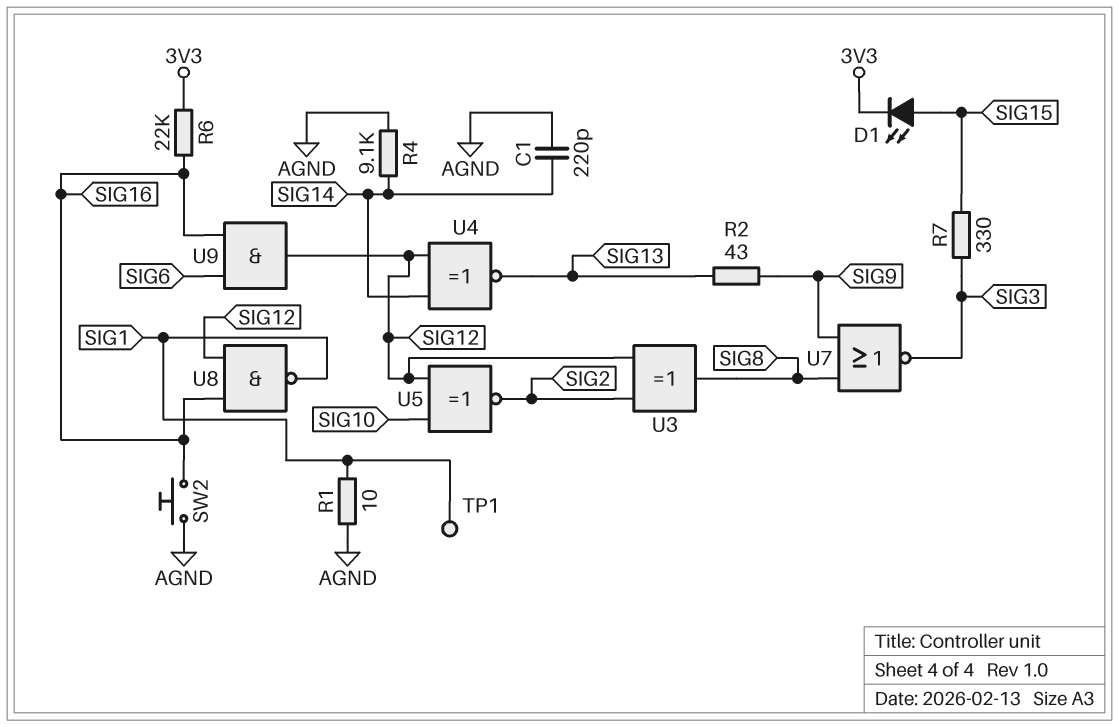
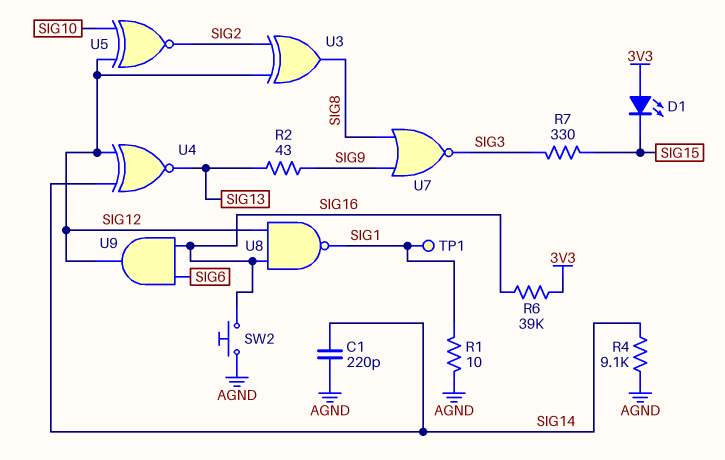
D1: LED (A SIG15, K 3V3) -> LED (A 3V3, K SIG15)
R6: 22k (3V3, SIG16) -> 39k (3V3, SIG16)

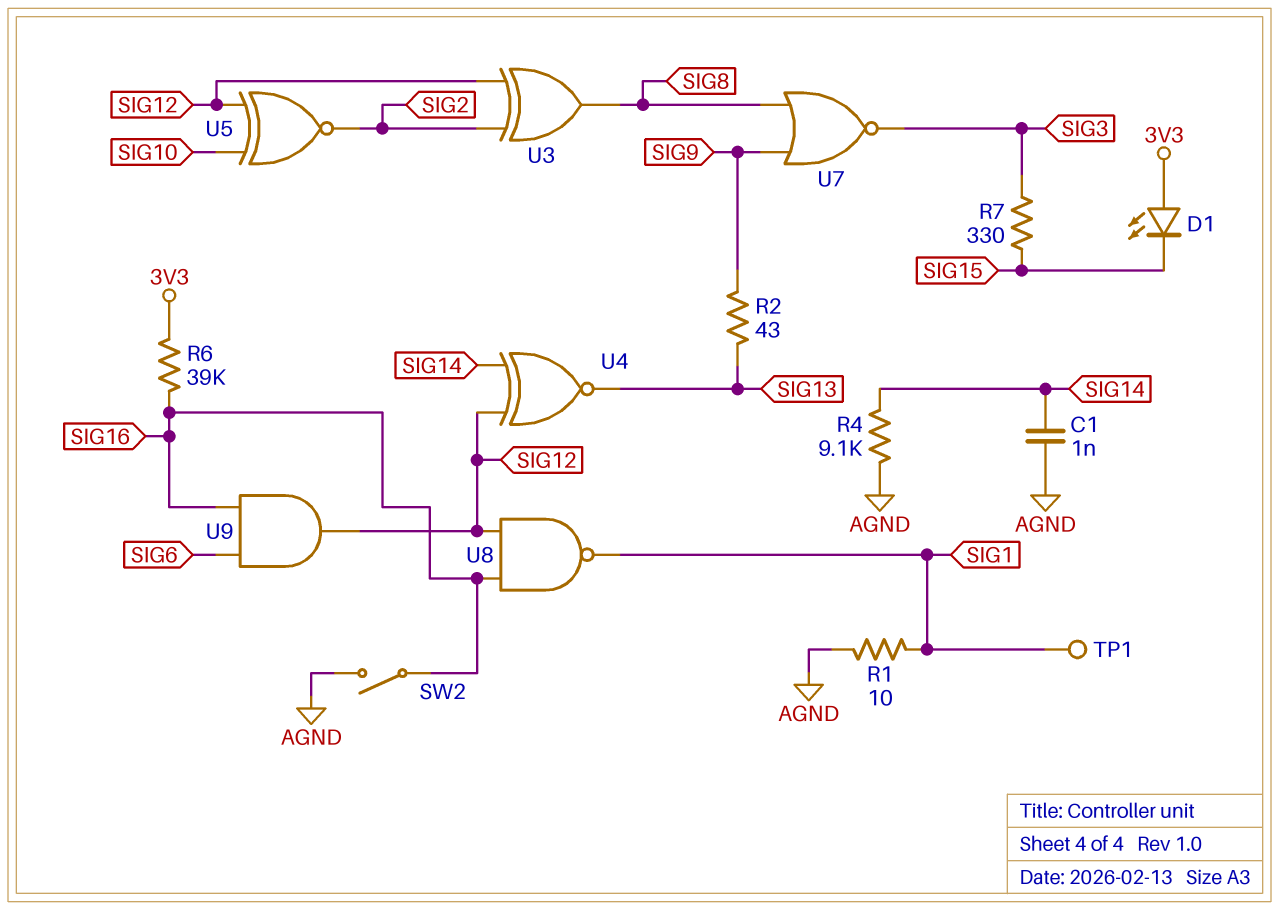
C1: 220pF (AGND, SIG14) -> 1nF (AGND, SIG14)
SW2: button (AGND, SIG16) -> switch (AGND, SIG16)

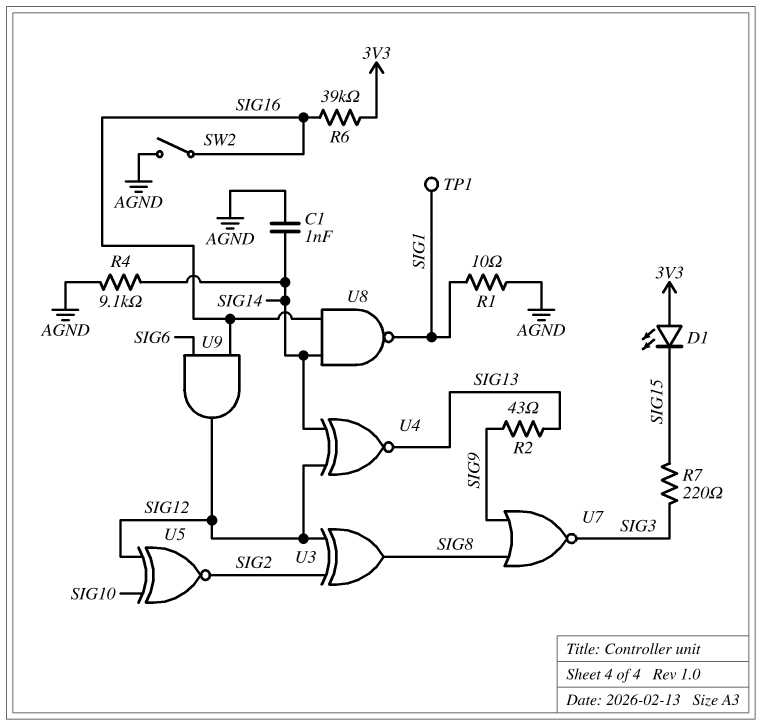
R7: 330 (SIG3, SIG15) -> 220 (SIG3, SIG15)
U8: NAND (in SIG12, in SIG16, out SIG1) -> NAND (in SIG14, in SIG16, out SIG1)

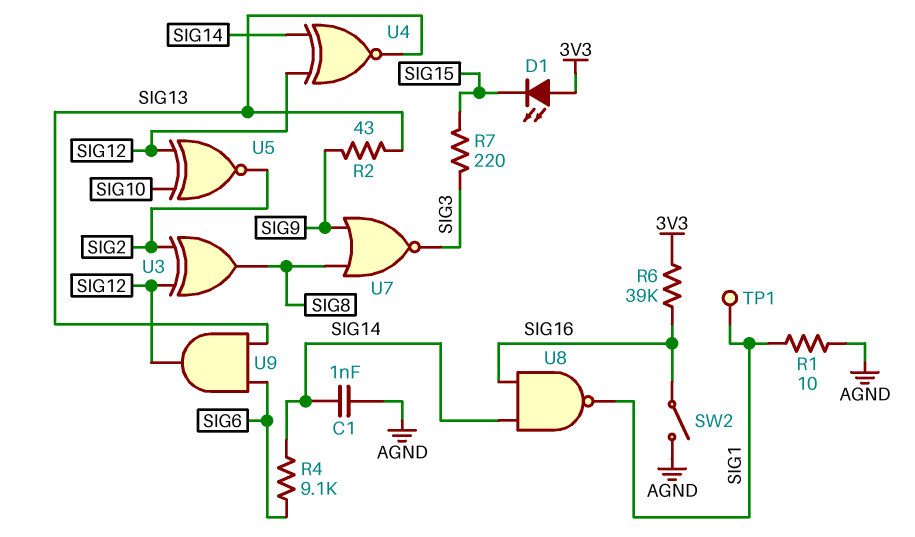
R4: 9.1k (AGND, SIG14) -> 9.1k (SIG6, SIG14)
U9: AND (in SIG6, in SIG16, out SIG12) -> AND (in SIG6, in SIG13, out SIG12)

